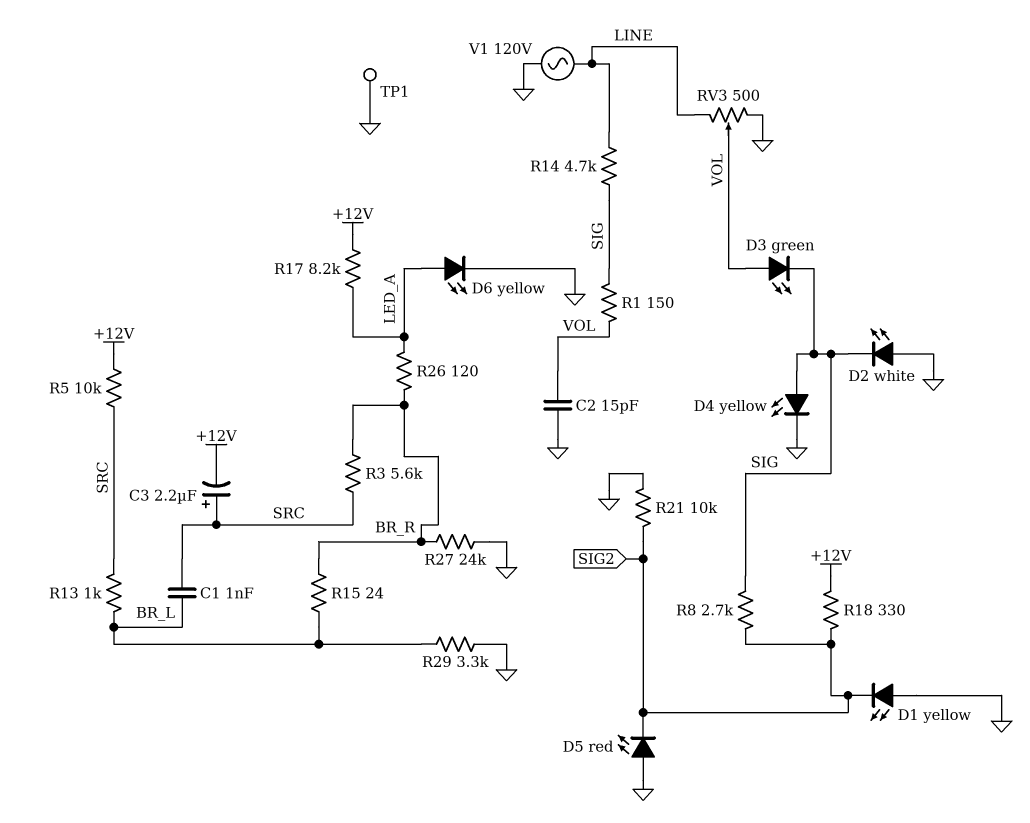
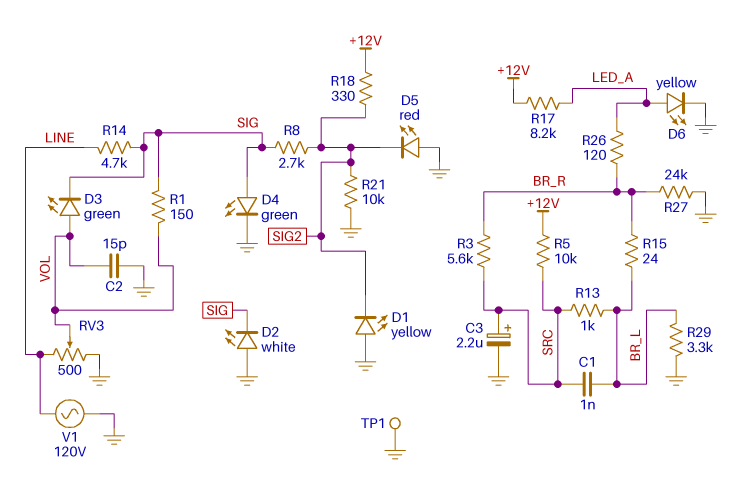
C3: 2.2uF (plus SRC, minus +12V) -> 2.2uF (plus SRC, minus GND)
D4: LED yellow (A SIG, K GND) -> LED green (A SIG, K GND)

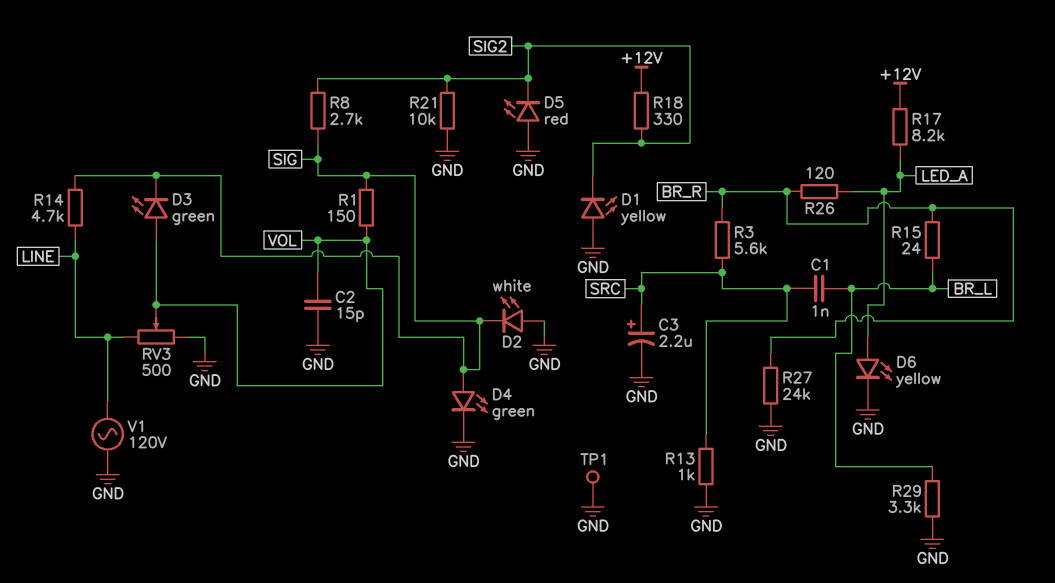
R5: 10k (+12V, SRC) -> none
R13: 1k (BR_L, SRC) -> 1k (GND, SRC)

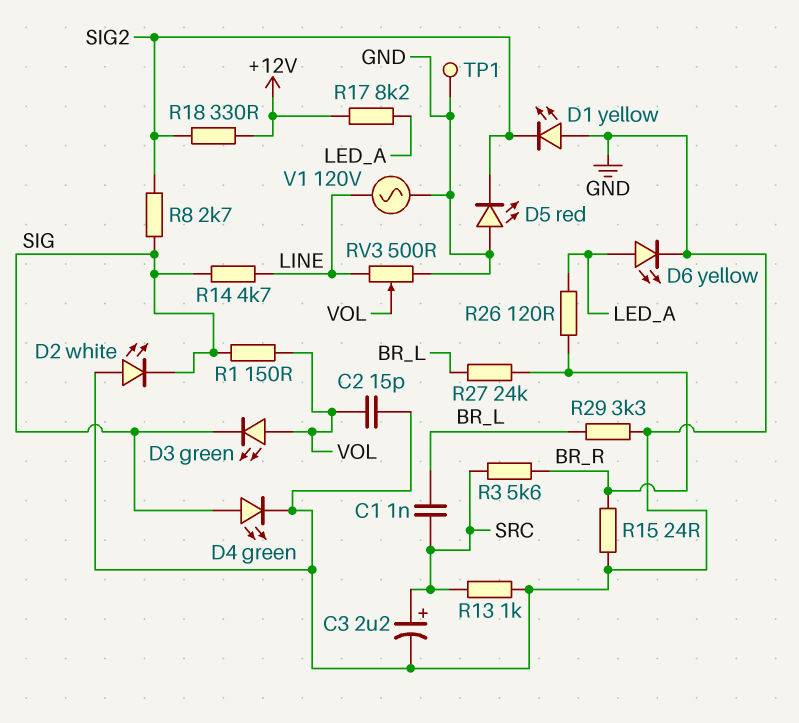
R15: 24 (BR_L, BR_R) -> 24 (BR_R, GND)
R21: 10k (GND, SIG2) -> none
R27: 24k (BR_R, GND) -> 24k (BR_L, BR_R)

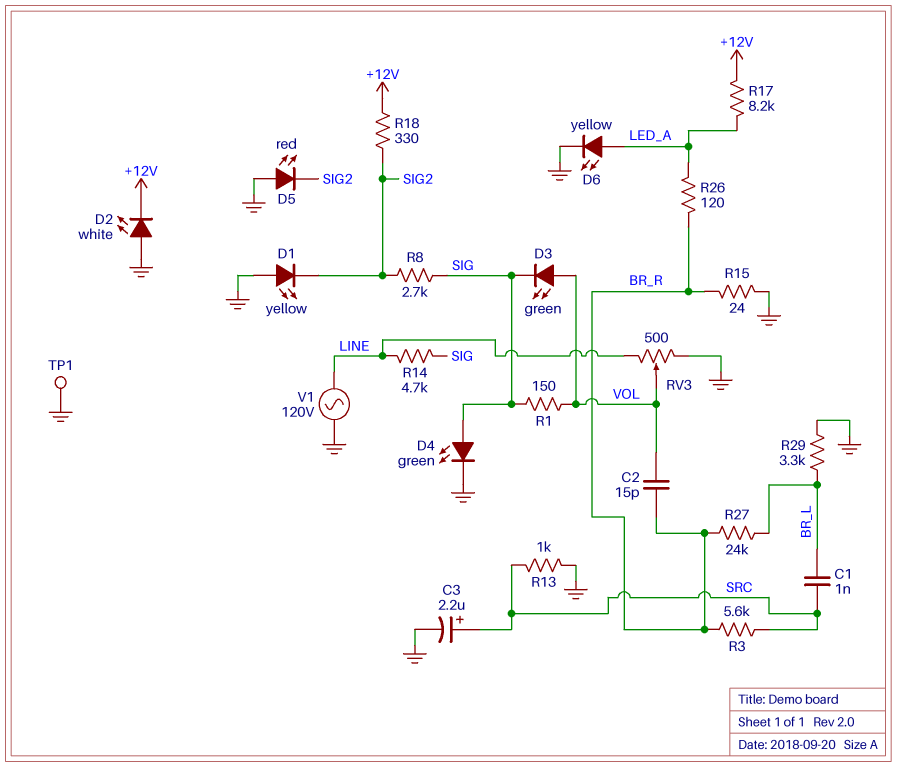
C2: 15pF (GND, VOL) -> 15pF (BR_R, VOL)
D2: LED white (A GND, K SIG) -> LED white (A GND, K +12V)

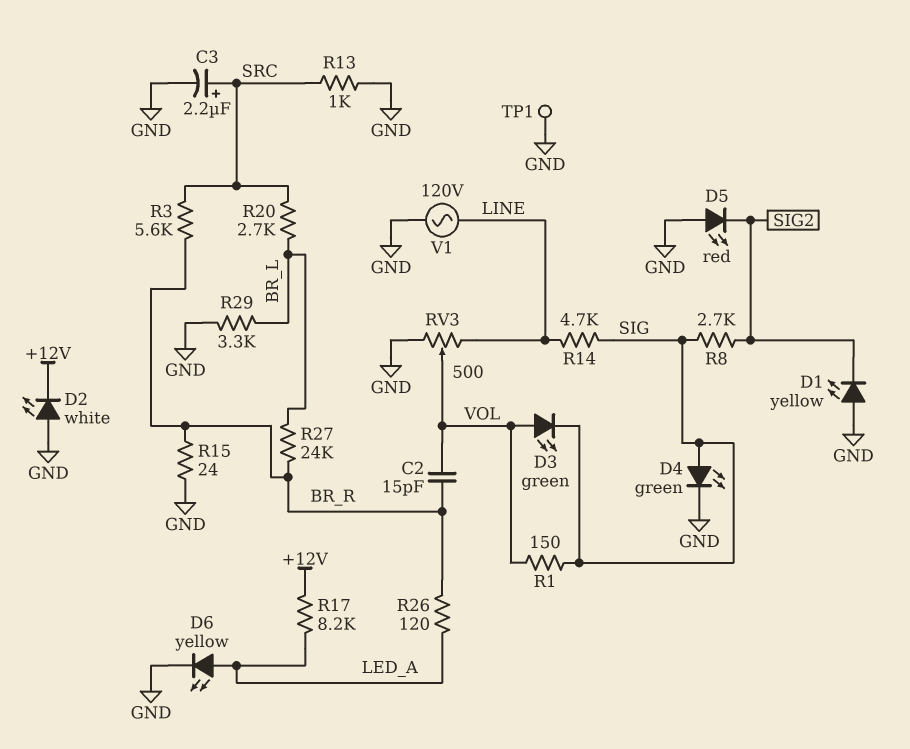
C1: 1nF (BR_L, SRC) -> none
R18: 330 (+12V, SIG2) -> none
R20: none -> 2.7k (BR_L, SRC)

